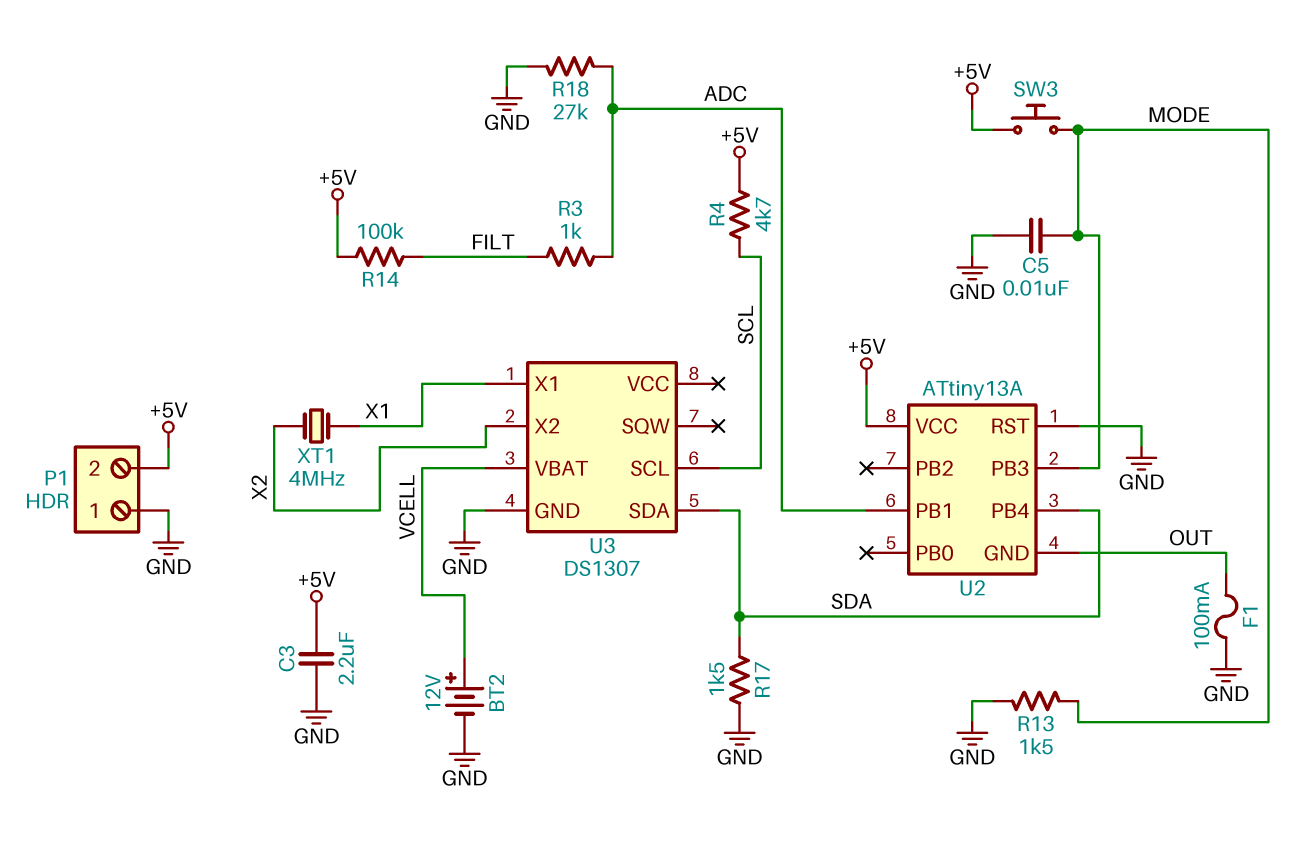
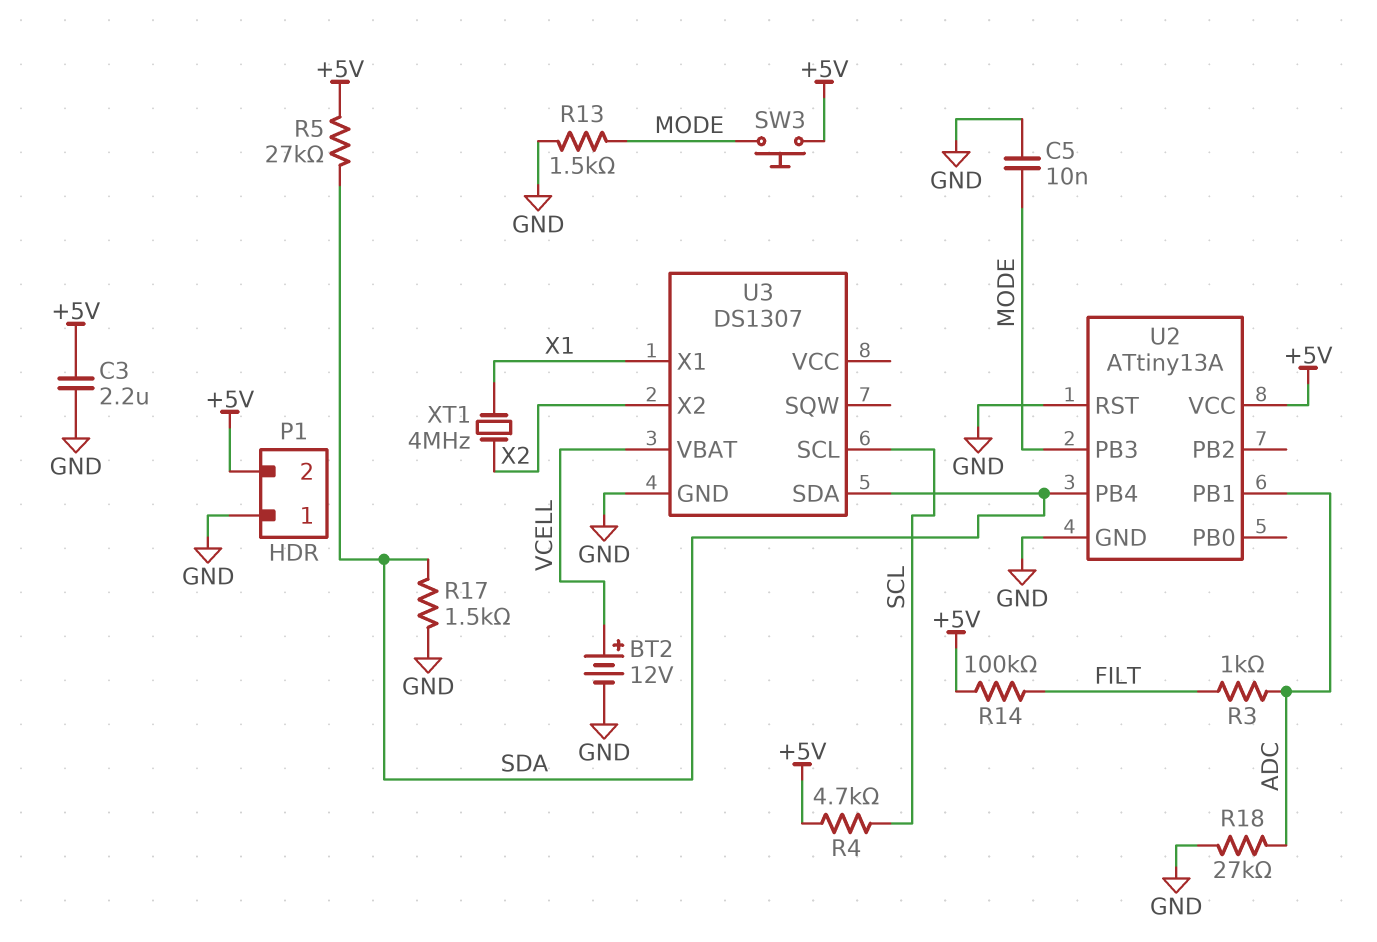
F1: 100mA (GND, OUT) -> none
R5: none -> 27k (+5V, SDA)
U2 pin GND: OUT -> GND

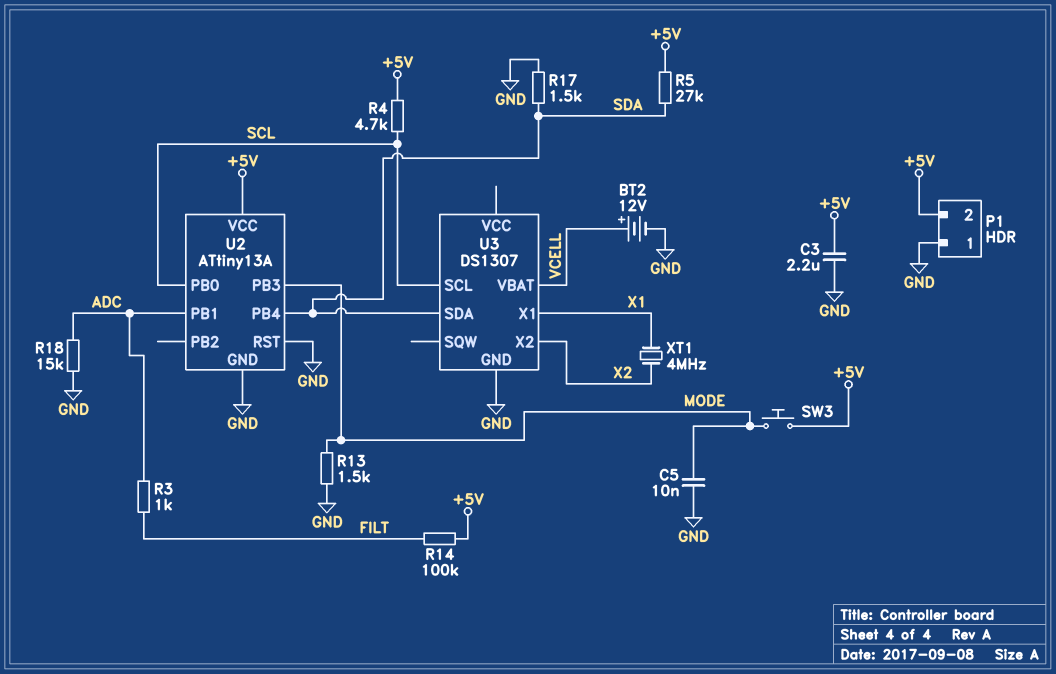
R18: 27k (ADC, GND) -> 15k (ADC, GND)
U2 pin PB0: none -> SCL

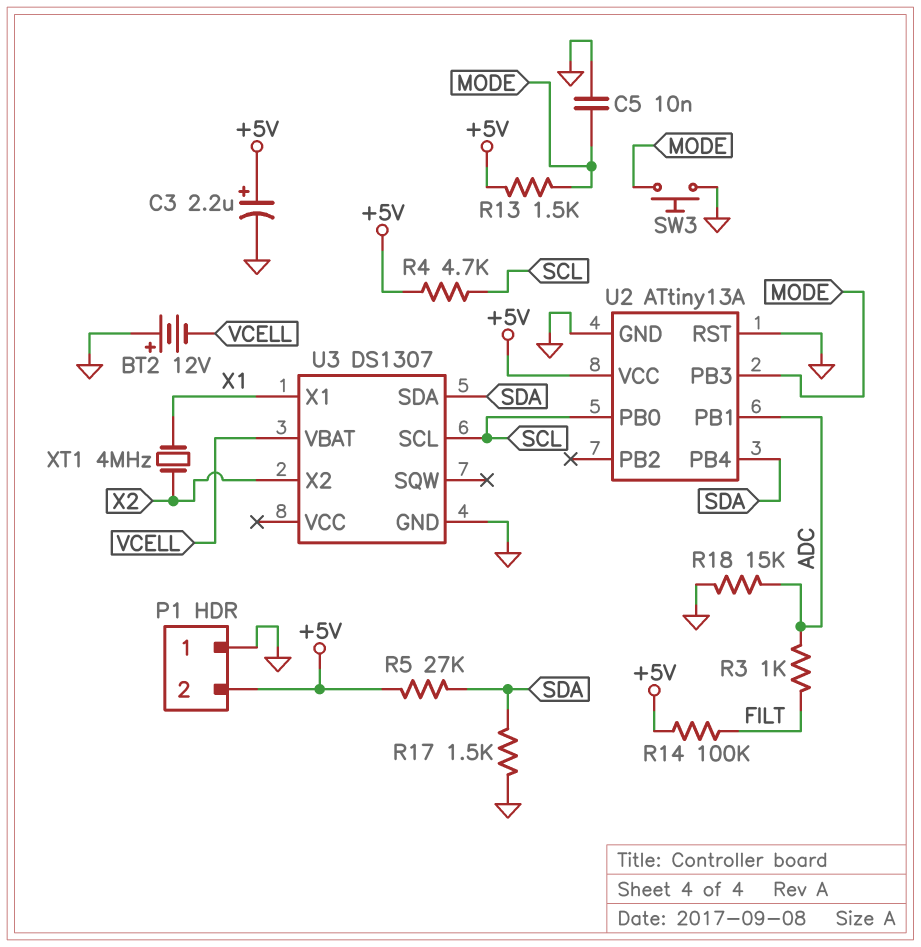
BT2: 12V (plus VCELL, minus GND) -> 12V (plus GND, minus VCELL)
C3: 2.2uF (+5V, GND) -> 2.2uF (plus +5V, minus GND)
R13: 1.5k (GND, MODE) -> 1.5k (+5V, MODE)
SW3: button (+5V, MODE) -> button (GND, MODE)

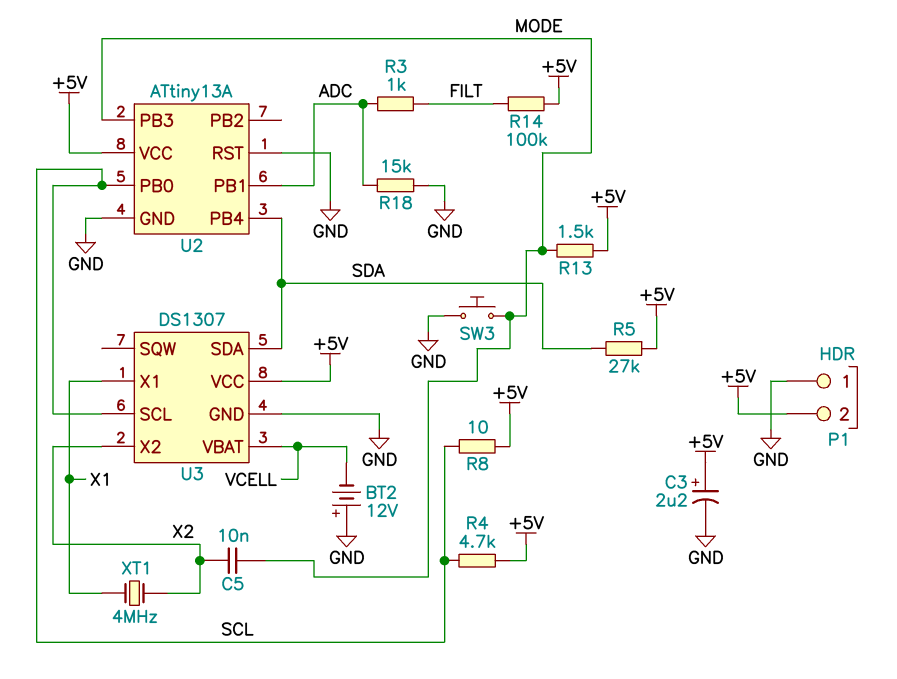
C5: 10nF (GND, MODE) -> 10nF (MODE, X2)
R8: none -> 10 (+5V, SCL)
R17: 1.5k (GND, SDA) -> none
U3 pin VCC: none -> +5V

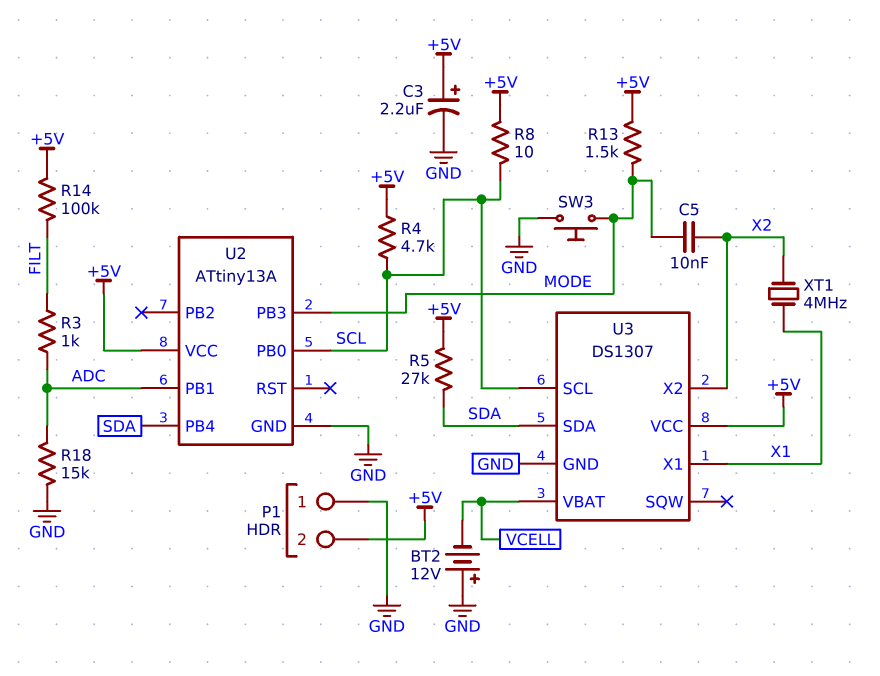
U2 pin RST: GND -> none

